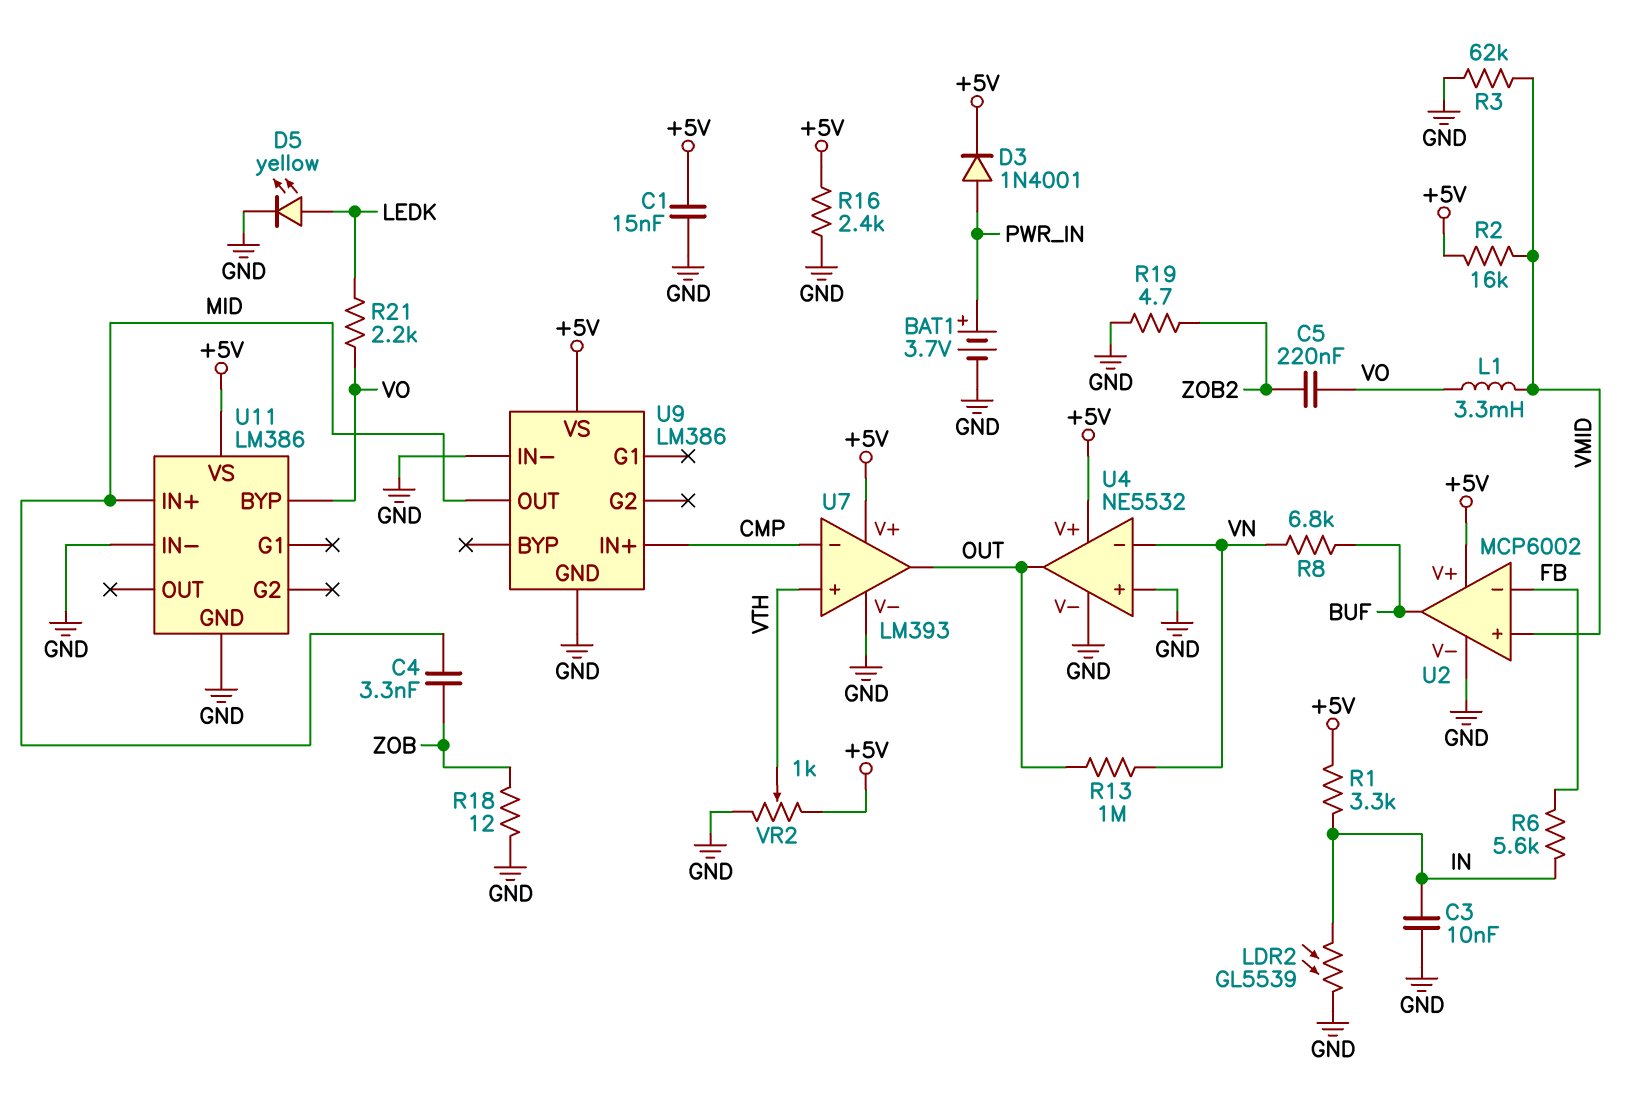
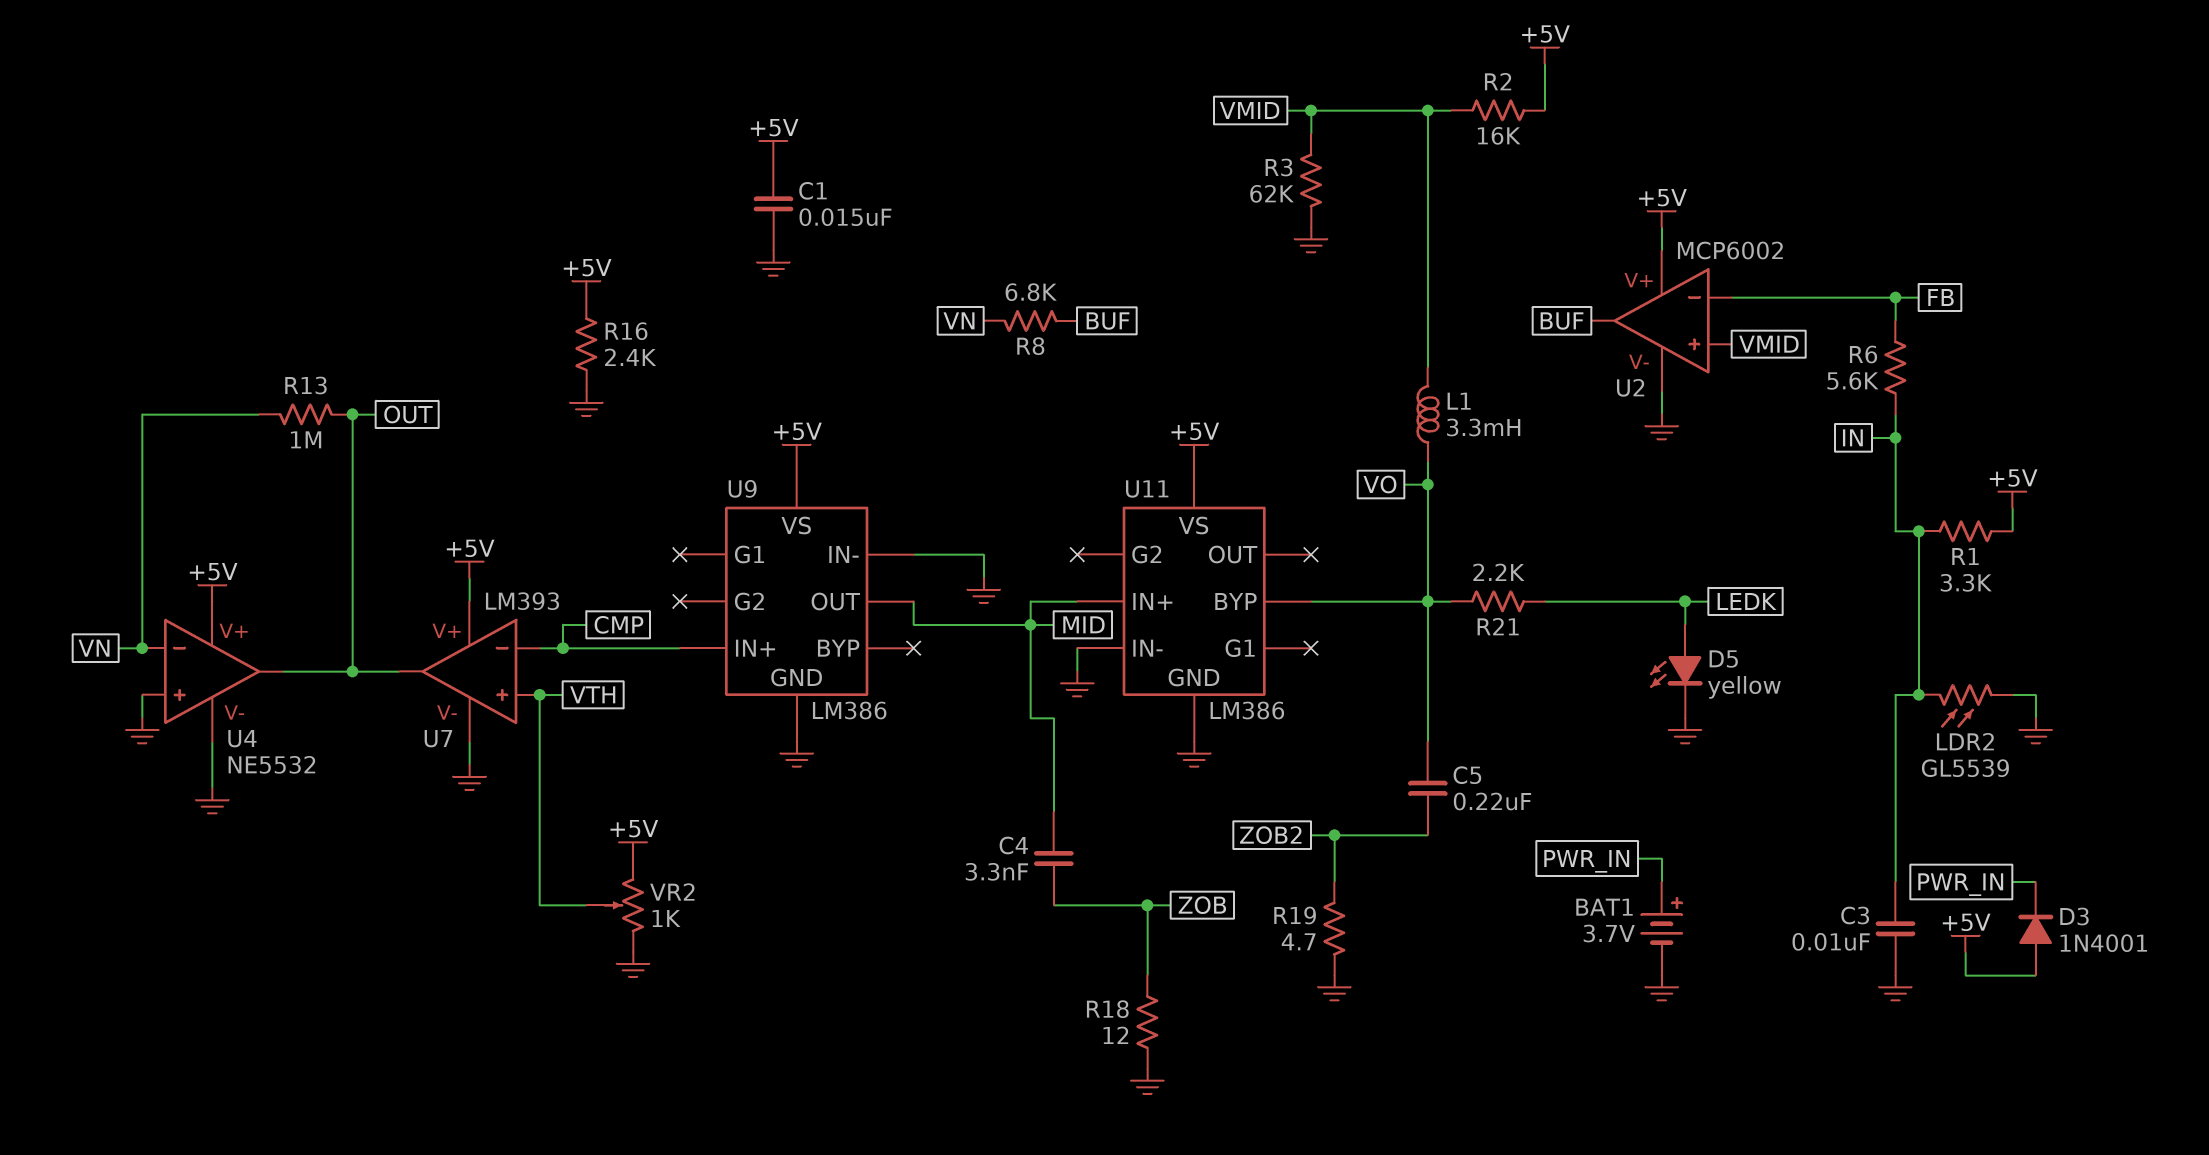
D3: diode 1N4001 (A PWR_IN, K +5V) -> diode 1N4001 (A +5V, K PWR_IN)

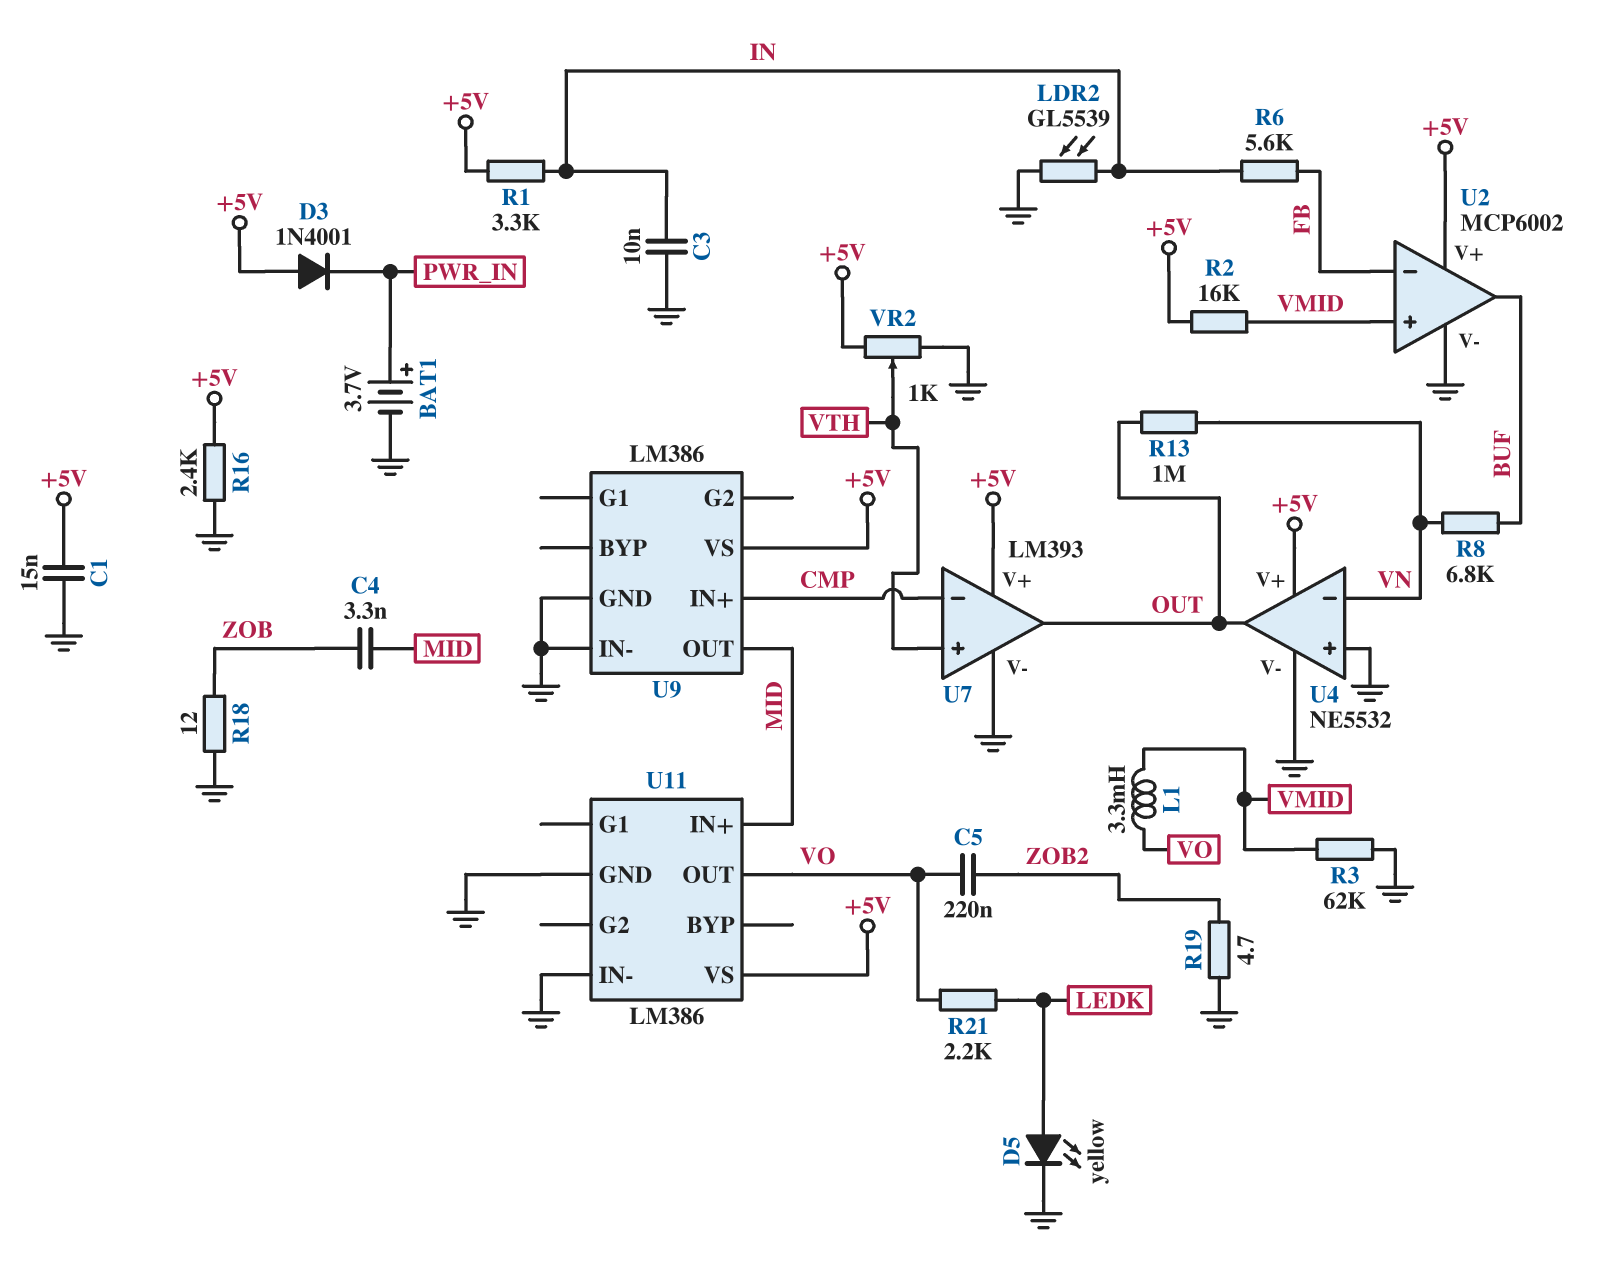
U11 pin BYP: VO -> none
U11 pin OUT: none -> VO

